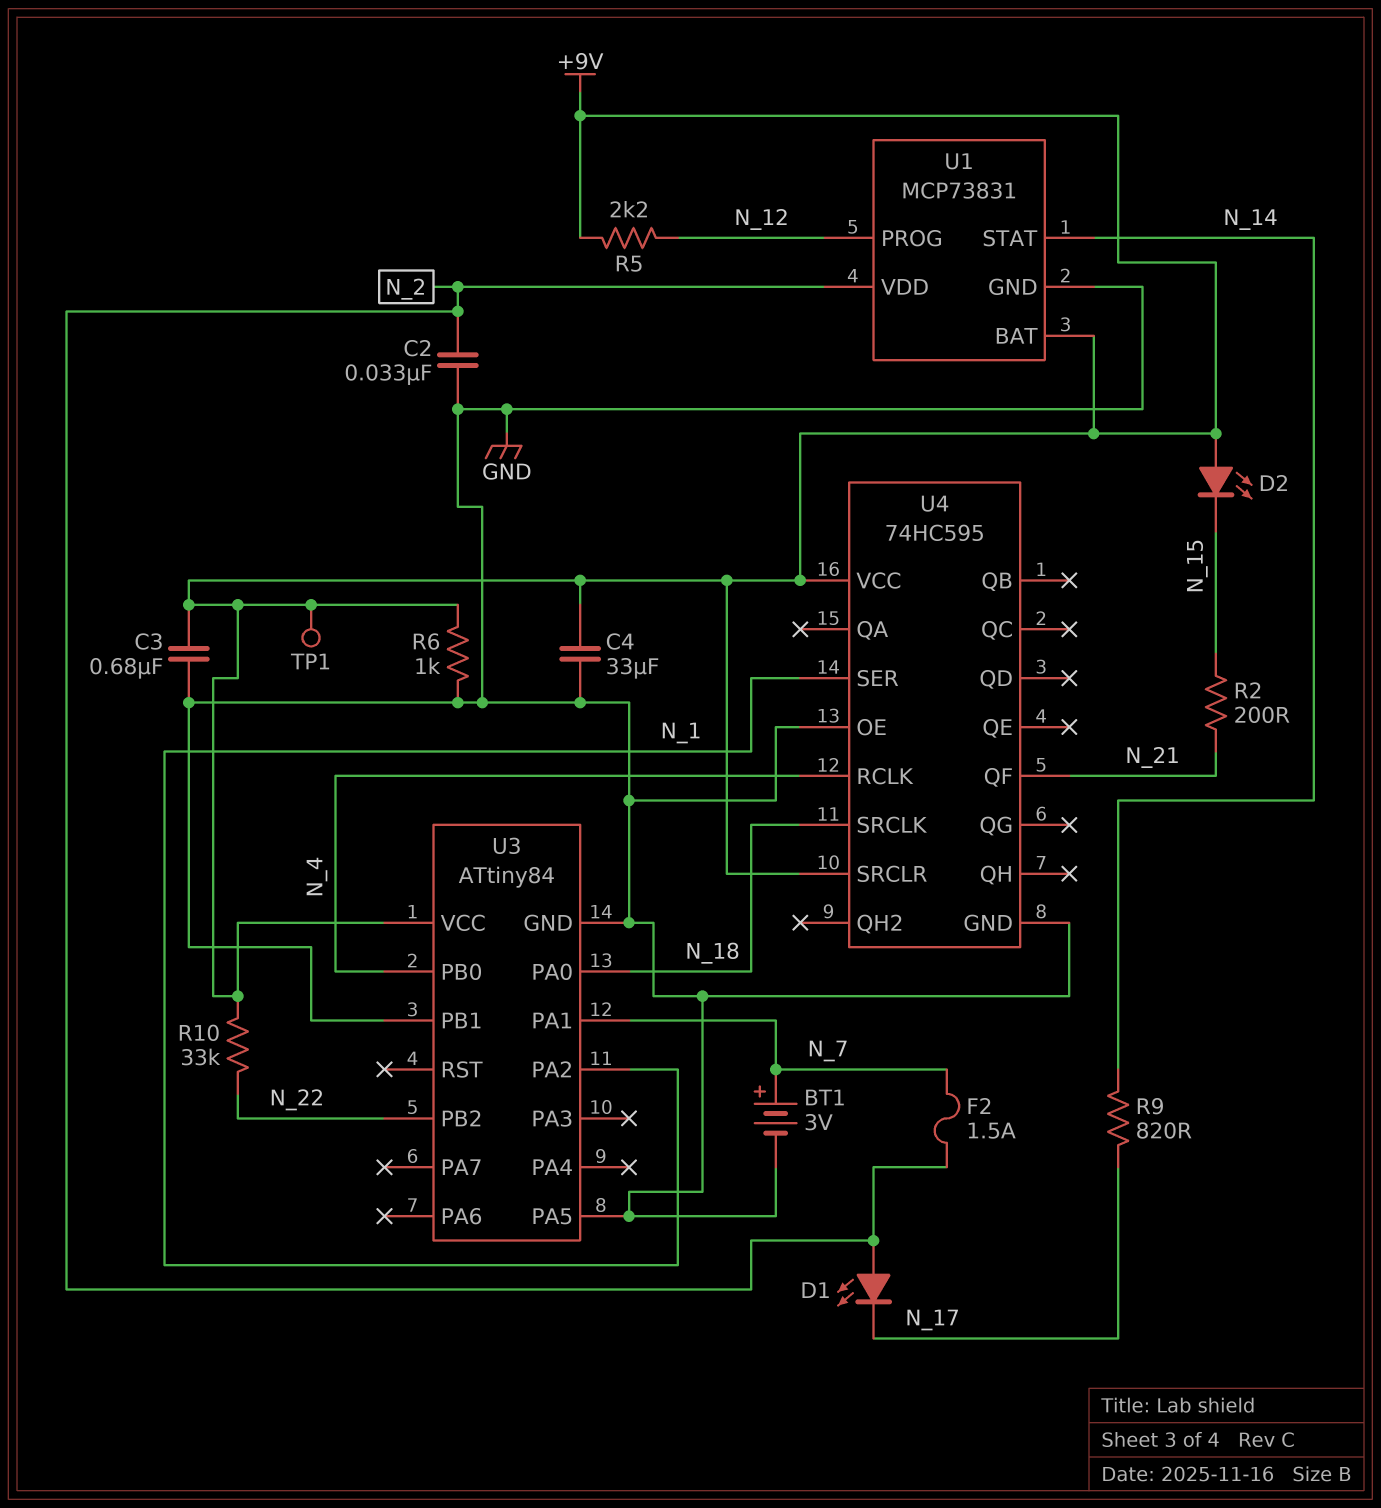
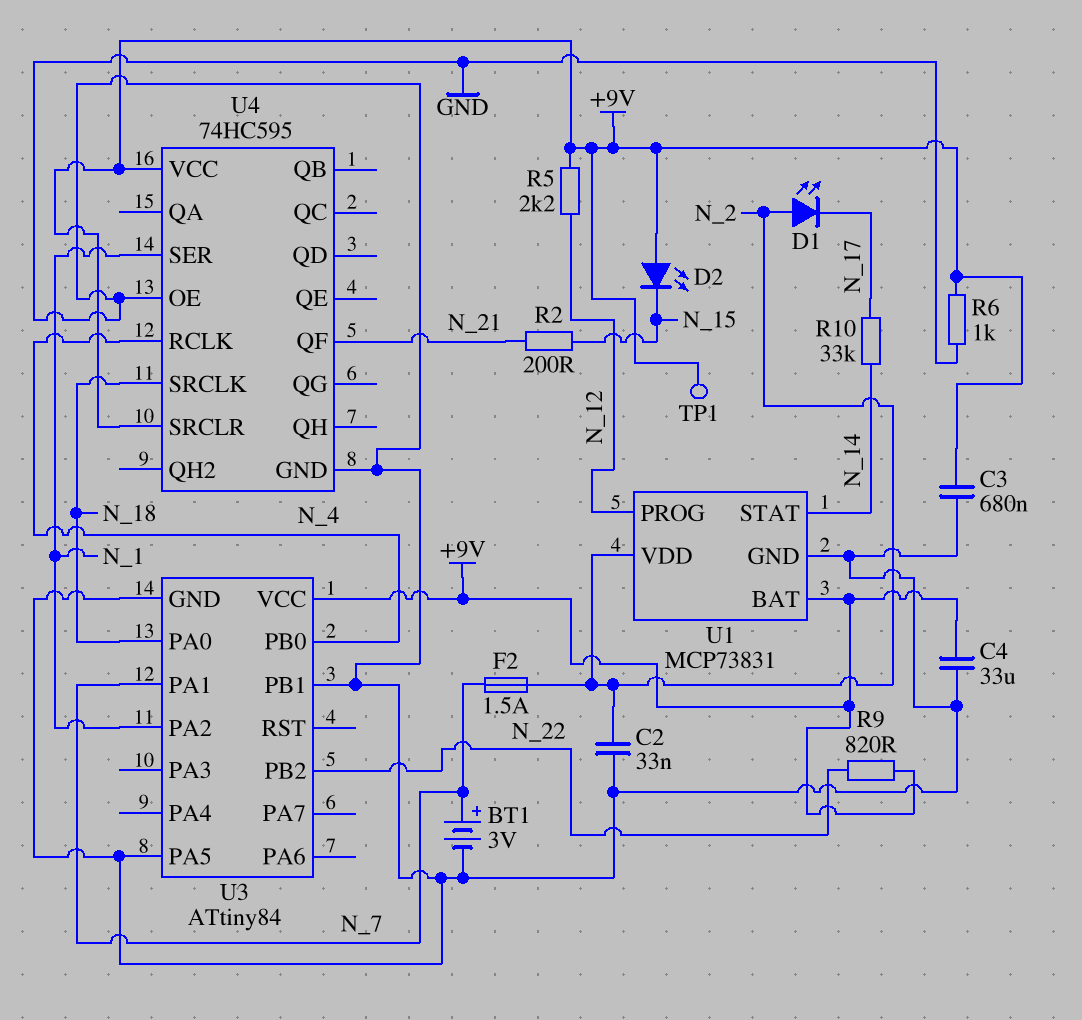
R9: 820 (N_14, N_17) -> 820 (+9V, N_22)
R10: 33k (+9V, N_22) -> 33k (N_14, N_17)

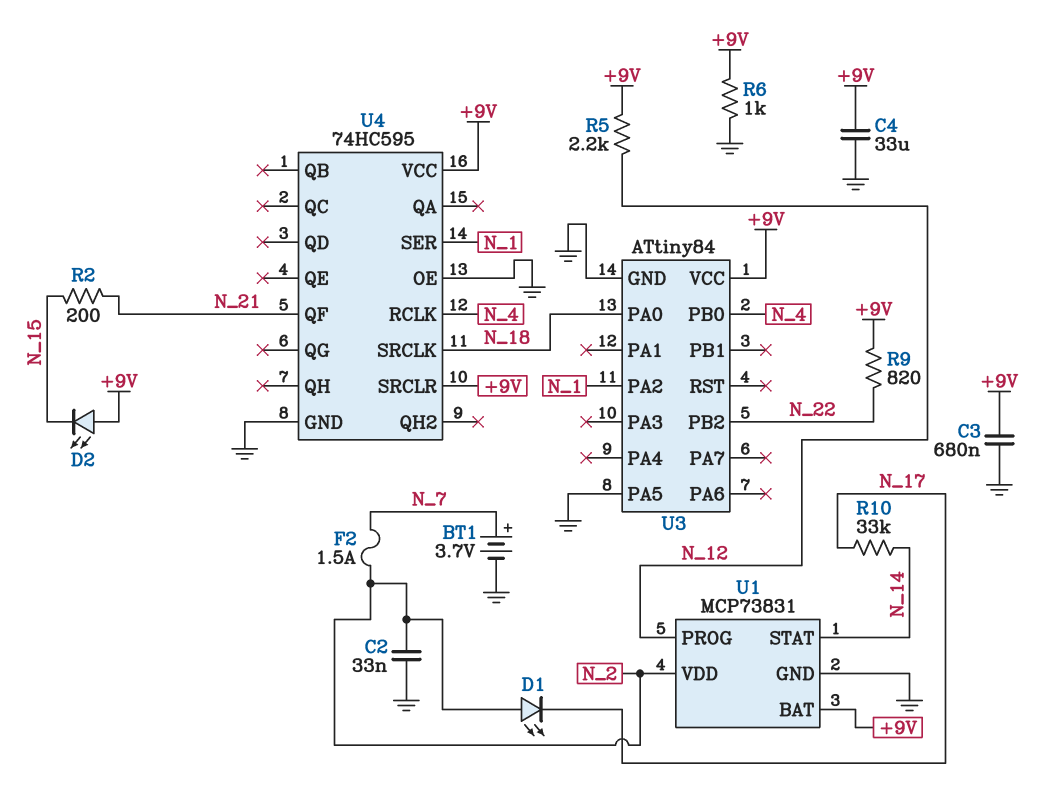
BT1: 3V (plus N_7, minus GND) -> 3.7V (plus N_7, minus GND)
TP1: test point (+9V) -> none
U3 pin PA1: N_7 -> none
U3 pin PB1: GND -> none

